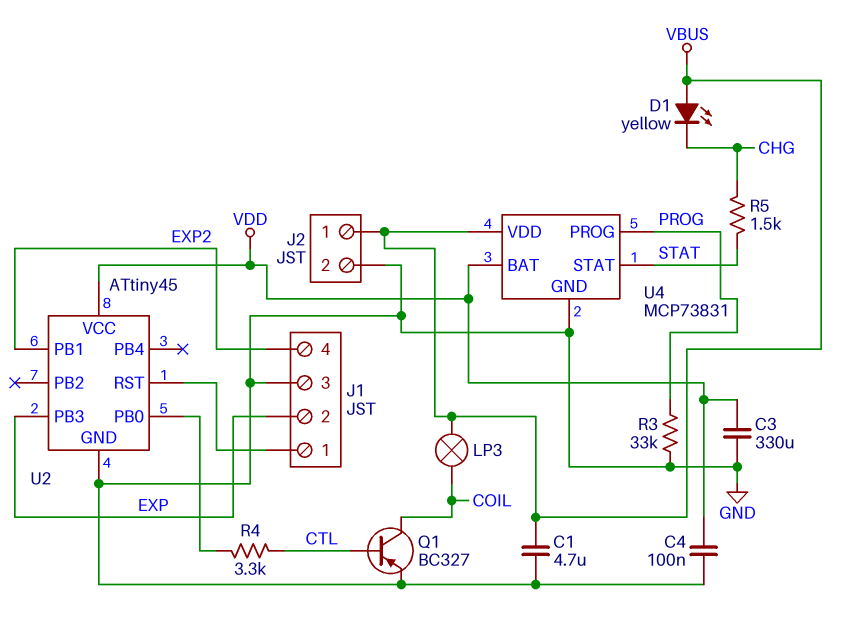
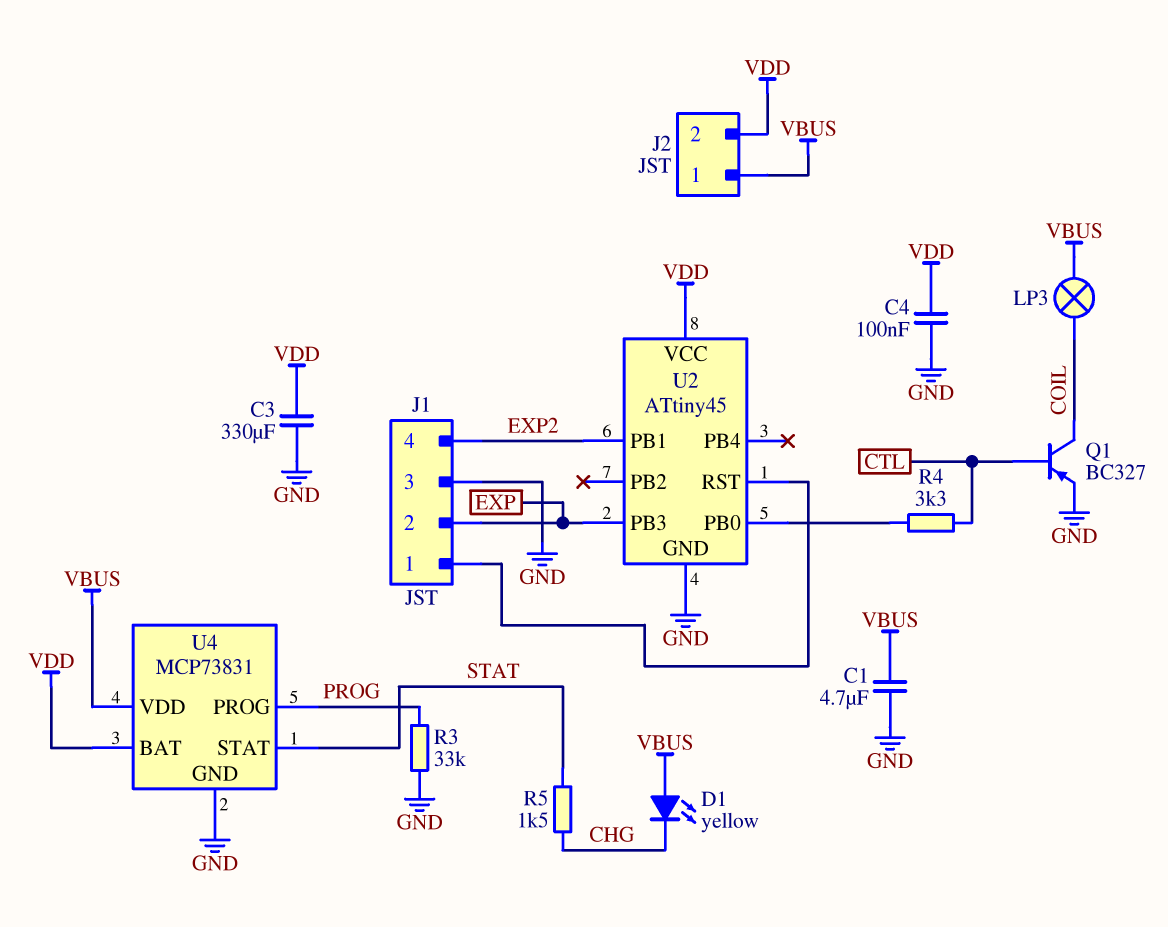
J2 pin 2: GND -> VDD

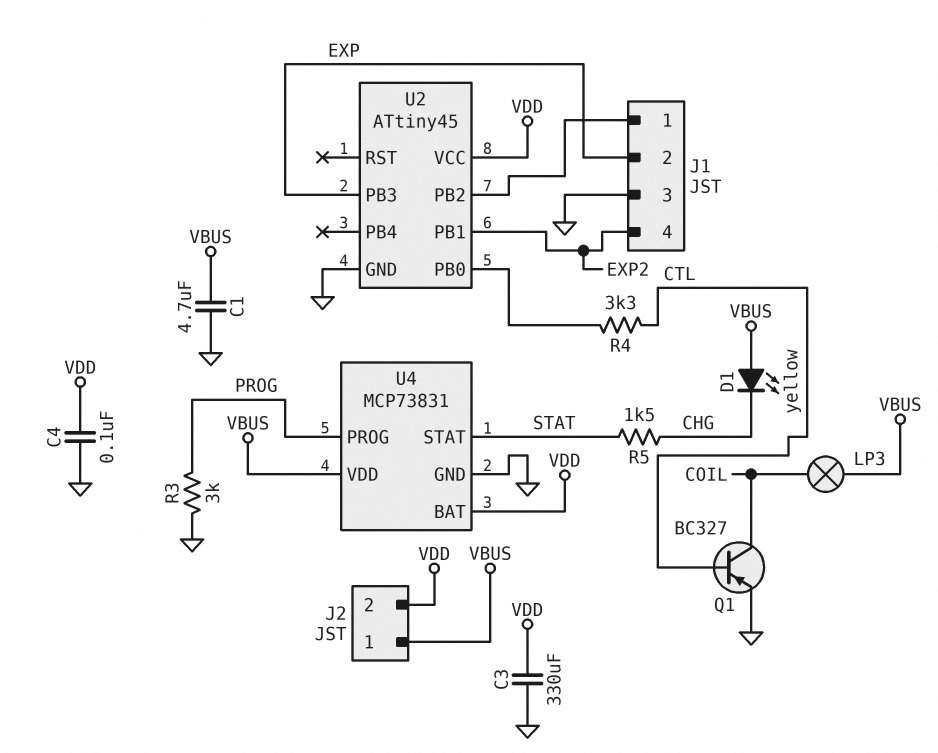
R3: 33k (GND, PROG) -> 3k (GND, PROG)
U2 pin PB2: none -> J1/1
U2 pin RST: J1/1 -> none

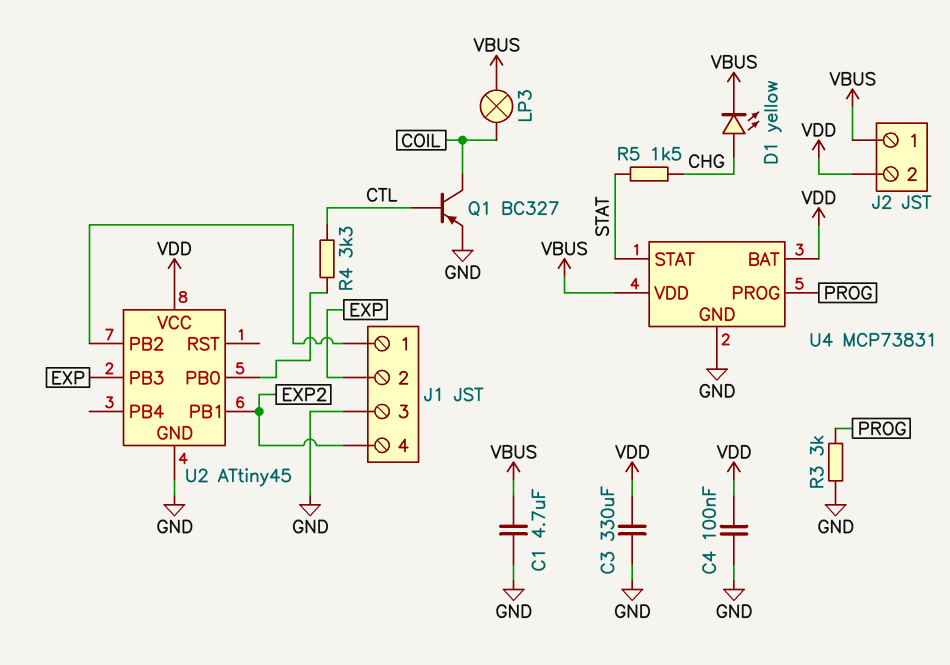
D1: LED yellow (A VBUS, K CHG) -> LED yellow (A CHG, K VBUS)

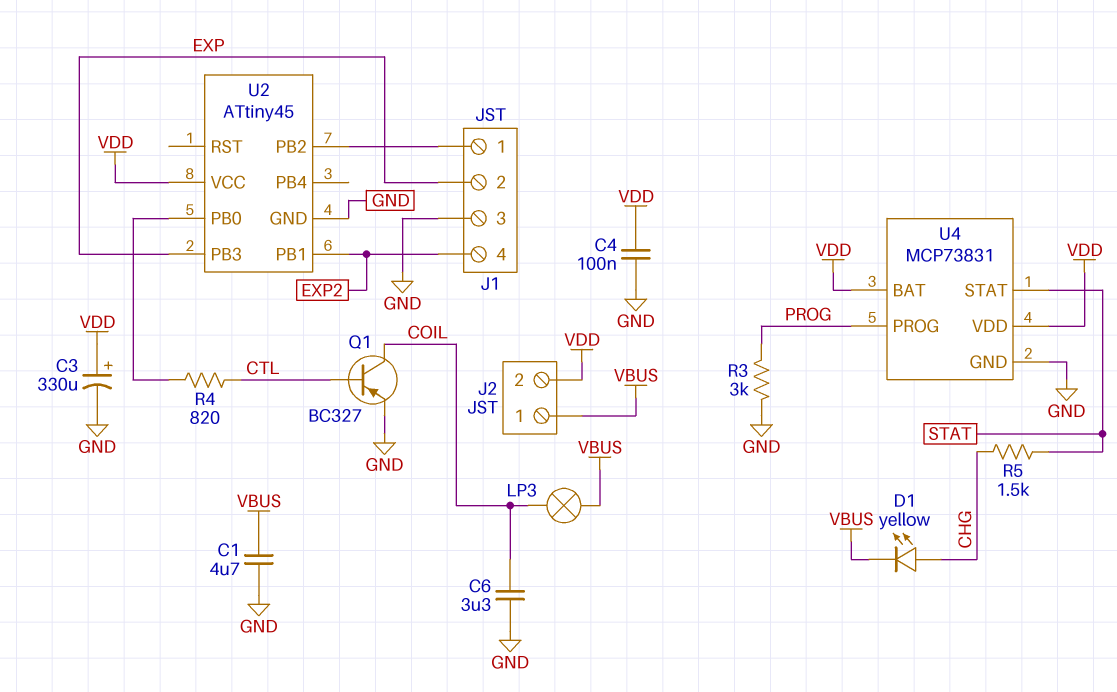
C3: 330uF (GND, VDD) -> 330uF (plus VDD, minus GND)
C6: none -> 3.3uF (COIL, GND)
R4: 3.3k (CTL, U2/PB0) -> 820 (CTL, U2/PB0)
U4 pin VDD: VBUS -> VDD

